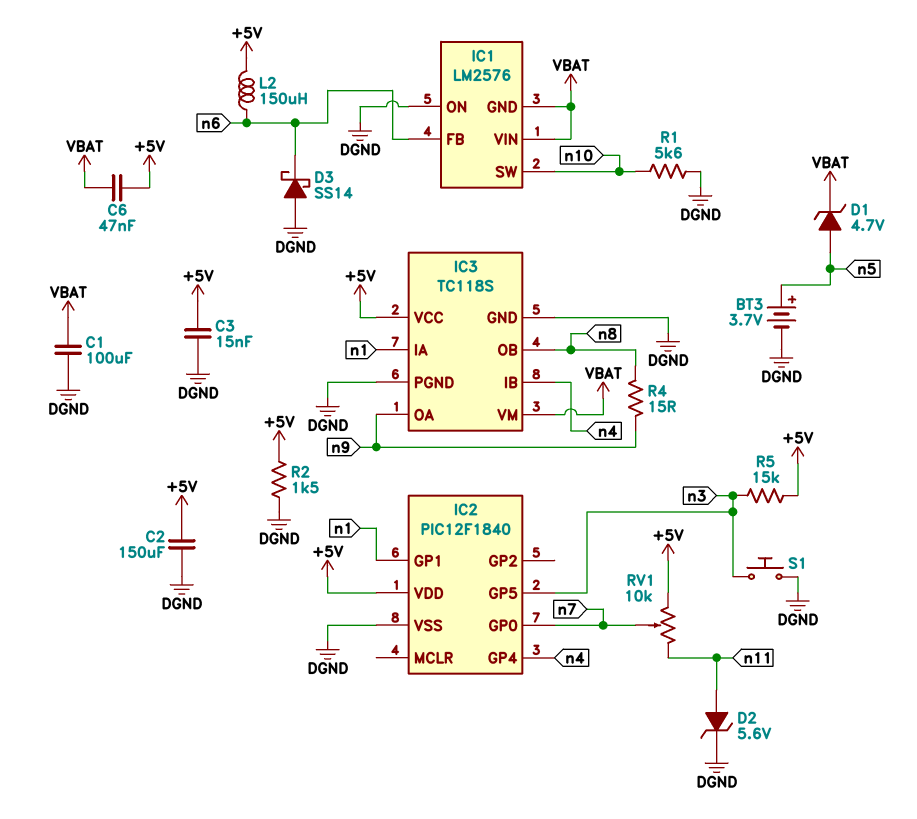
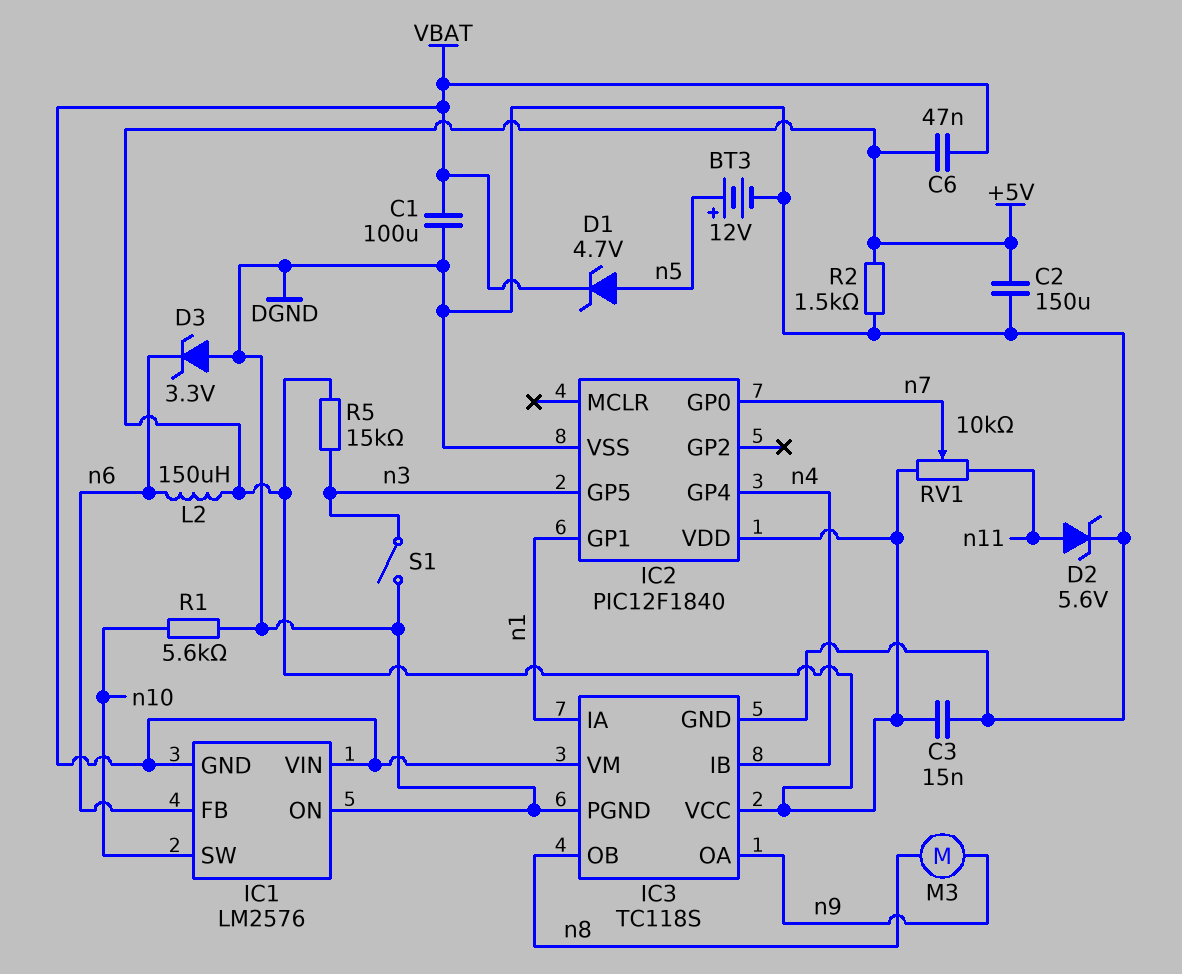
BT3: 3.7V (plus n5, minus DGND) -> 12V (plus n5, minus DGND)
D3: schottky SS14 (A DGND, K n6) -> zener 3.3V (A DGND, K n6)
M3: none -> motor (n8, n9)
R4: 15 (n8, n9) -> none
S1: button (DGND, n3) -> switch (DGND, n3)

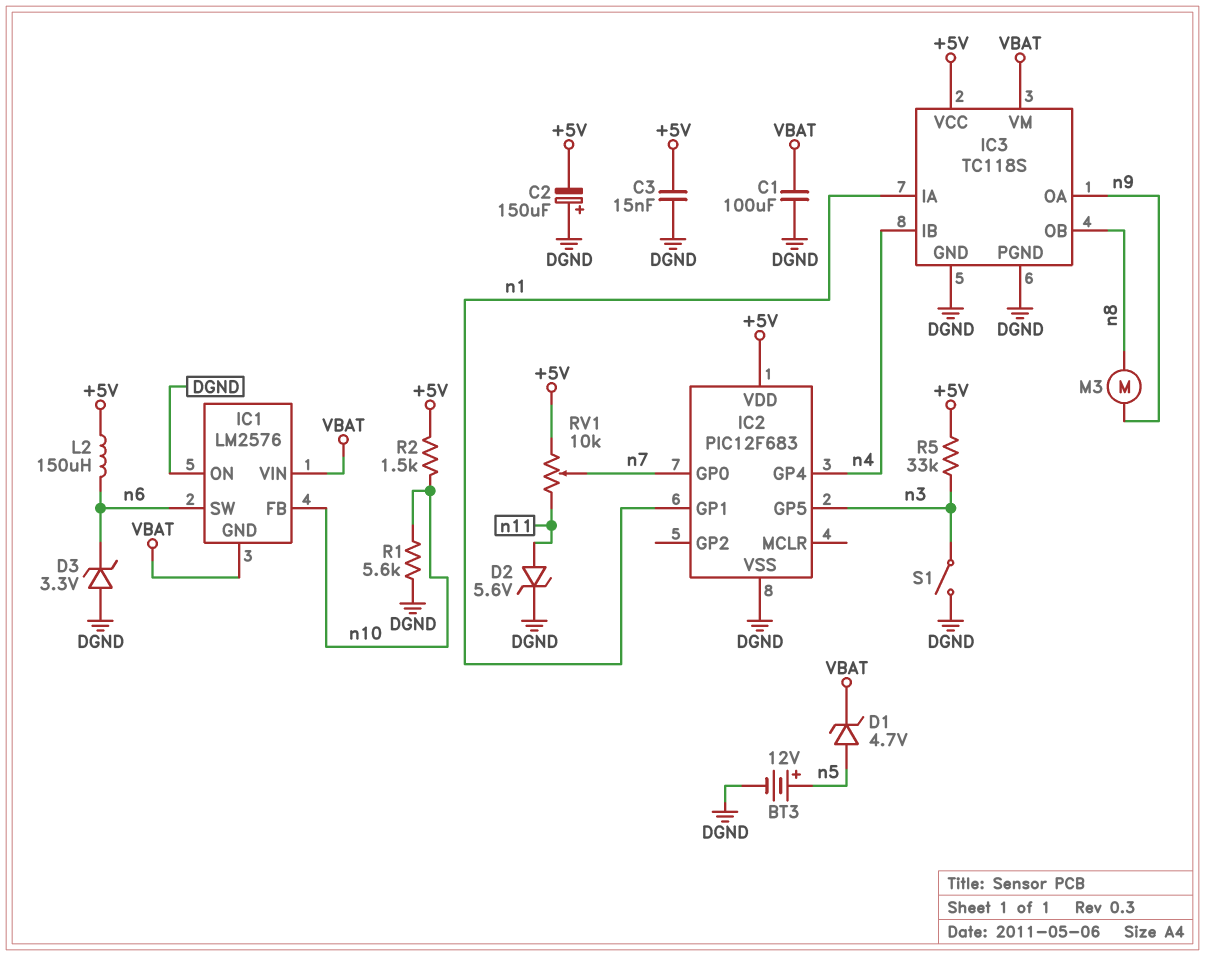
C2: 150uF (+5V, DGND) -> 150uF (plus DGND, minus +5V)
C6: 47nF (+5V, VBAT) -> none
IC1 pin FB: n6 -> n10
IC1 pin SW: n10 -> n6
IC2: PIC12F1840 -> PIC12F683
R2: 1.5k (+5V, DGND) -> 1.5k (+5V, n10)
R5: 15k (+5V, n3) -> 33k (+5V, n3)

